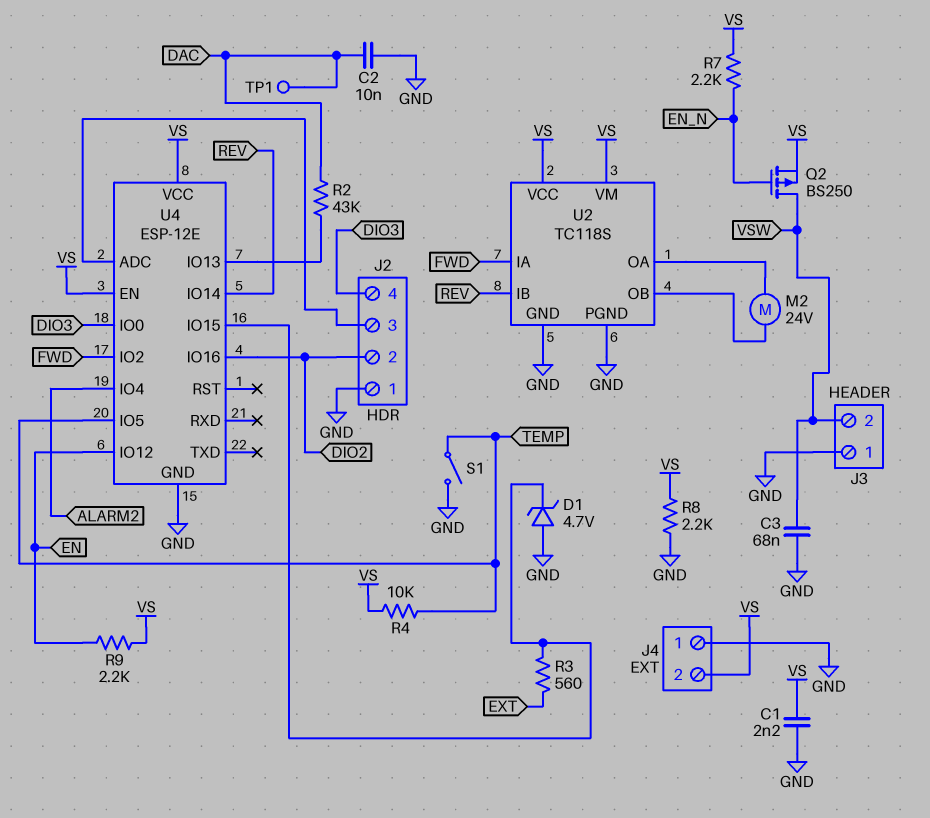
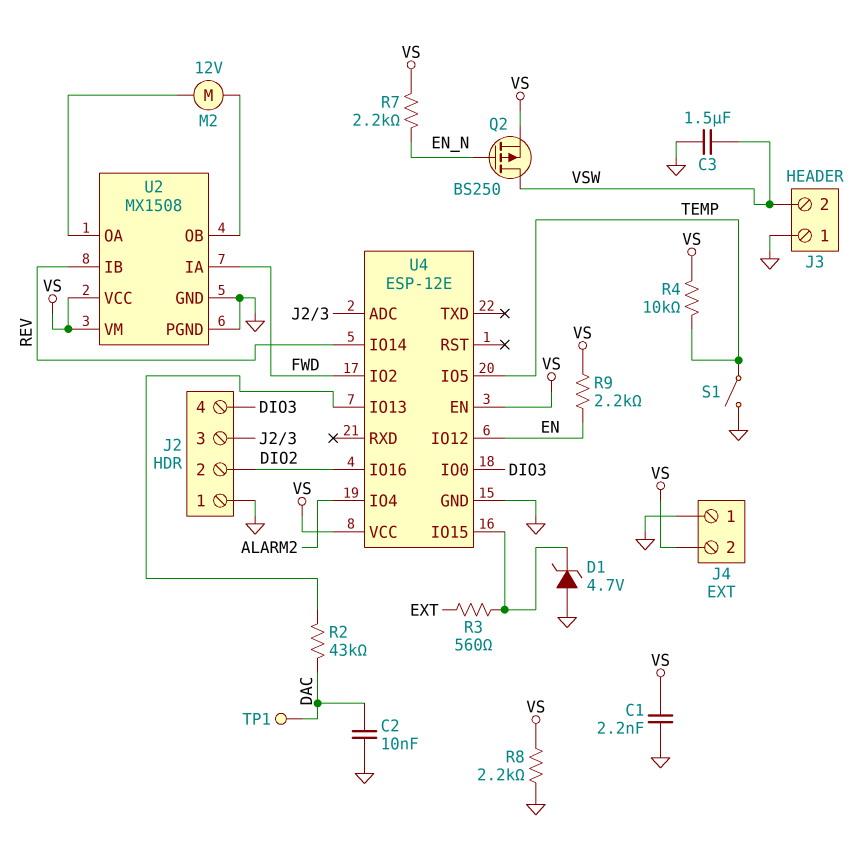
C3: 68nF (GND, VSW) -> 1.5uF (GND, VSW)
M2: motor 24V (U2/OA, U2/OB) -> motor 12V (U2/OA, U2/OB)
U2: TC118S -> MX1508

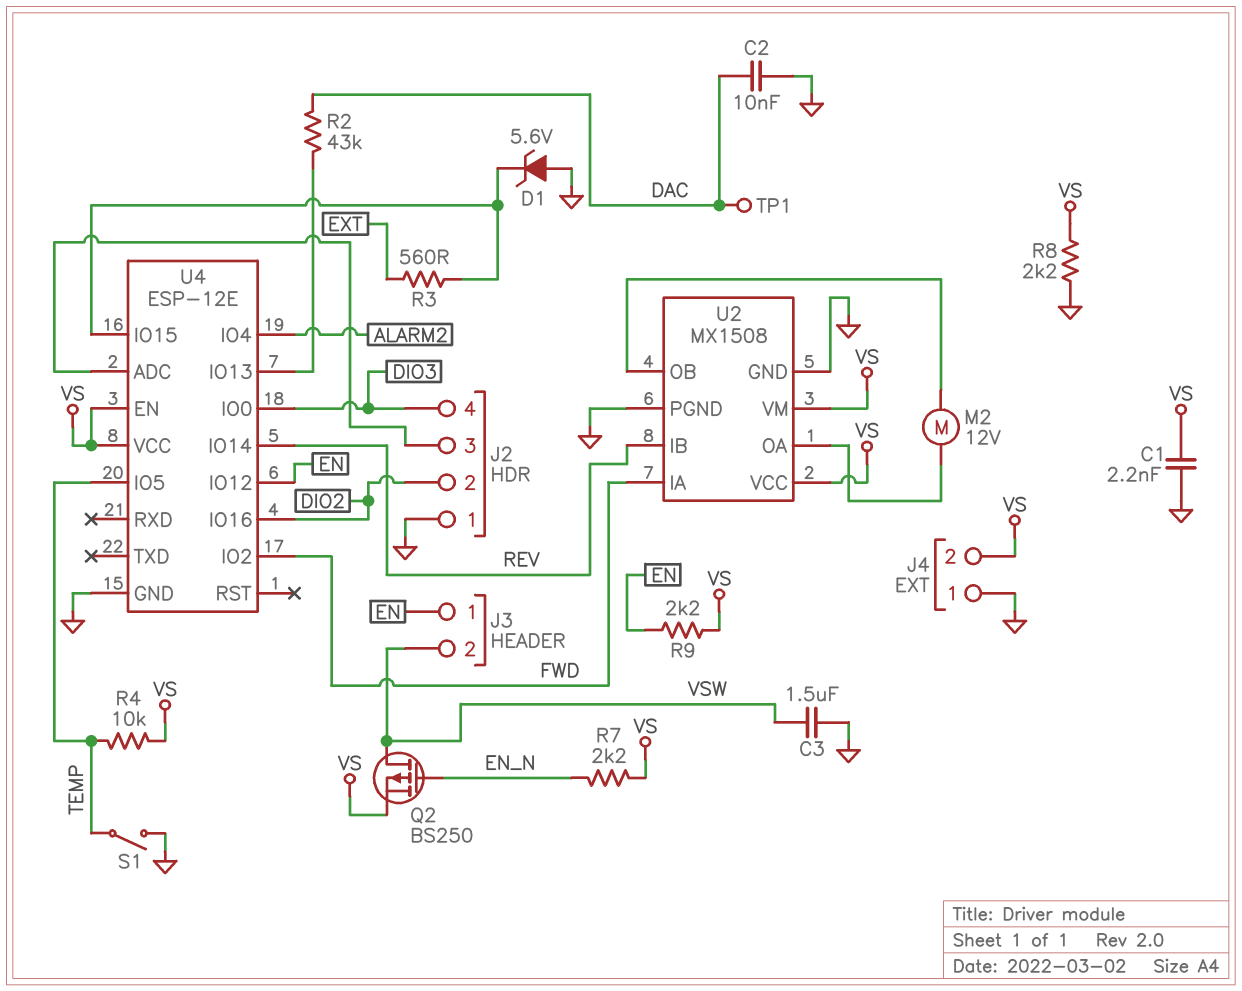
D1: zener 4.7V (A GND, K U4/IO15) -> zener 5.6V (A GND, K U4/IO15)
J3 pin 1: GND -> EN

